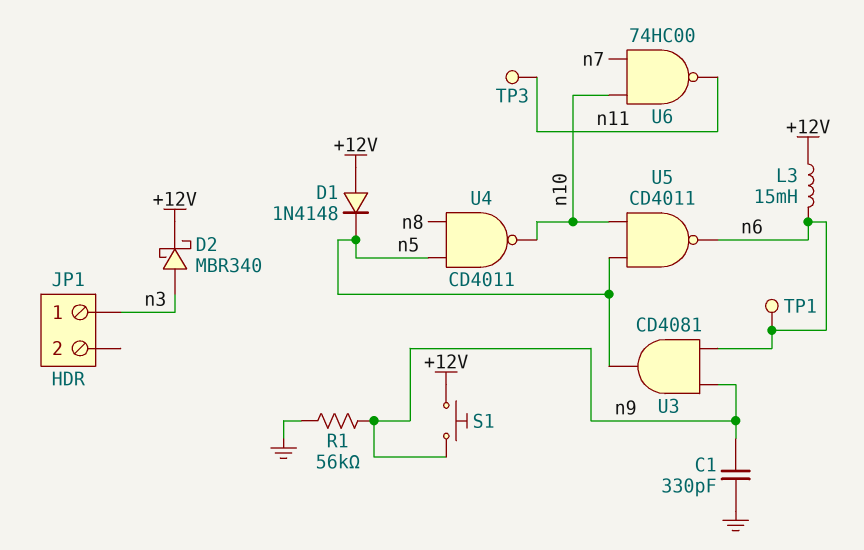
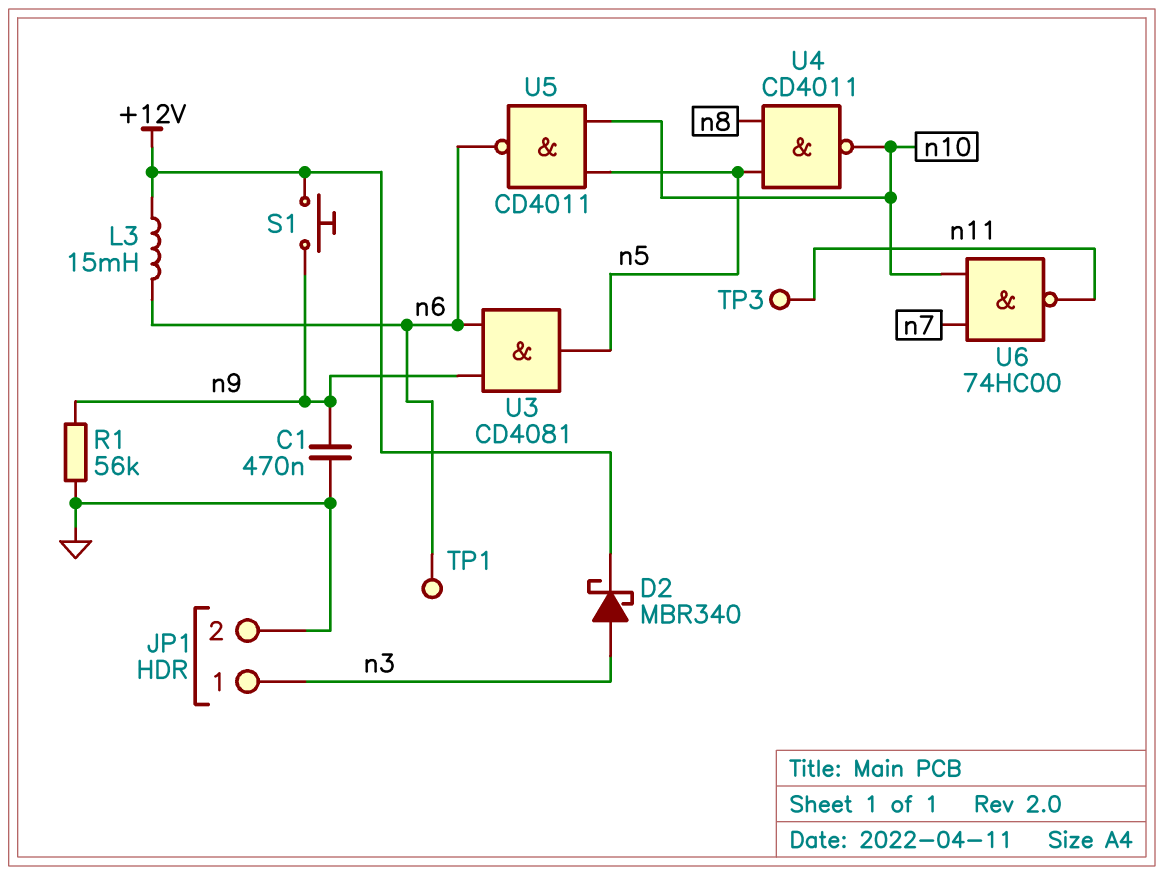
C1: 330pF (GND, n9) -> 470nF (GND, n9)
D1: diode 1N4148 (A +12V, K n5) -> none
JP1 pin 2: none -> GND

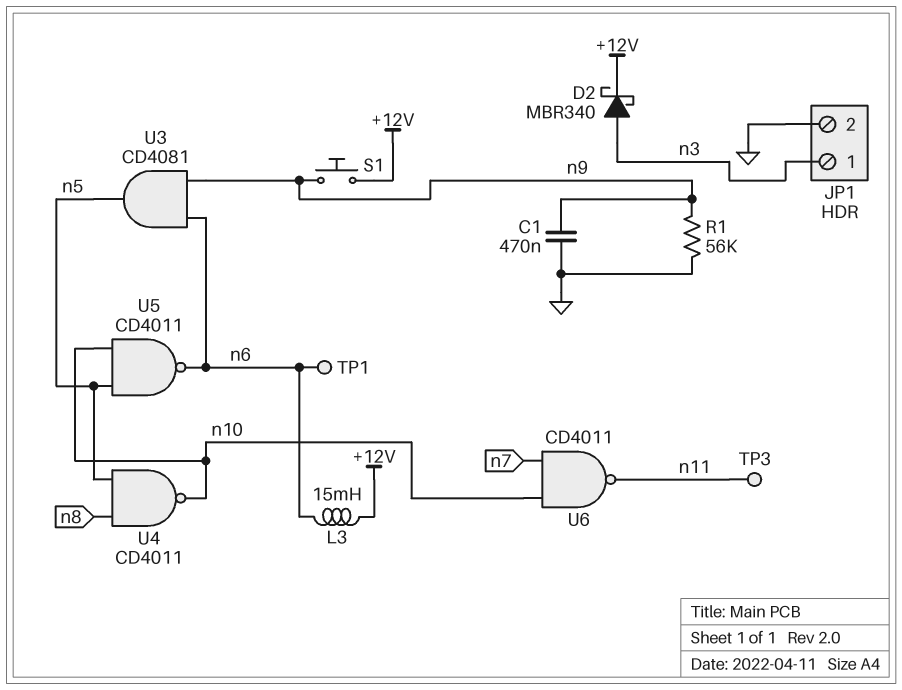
U6: NAND 74HC00 (in n7, in n10, out n11) -> NAND CD4011 (in n7, in n10, out n11)

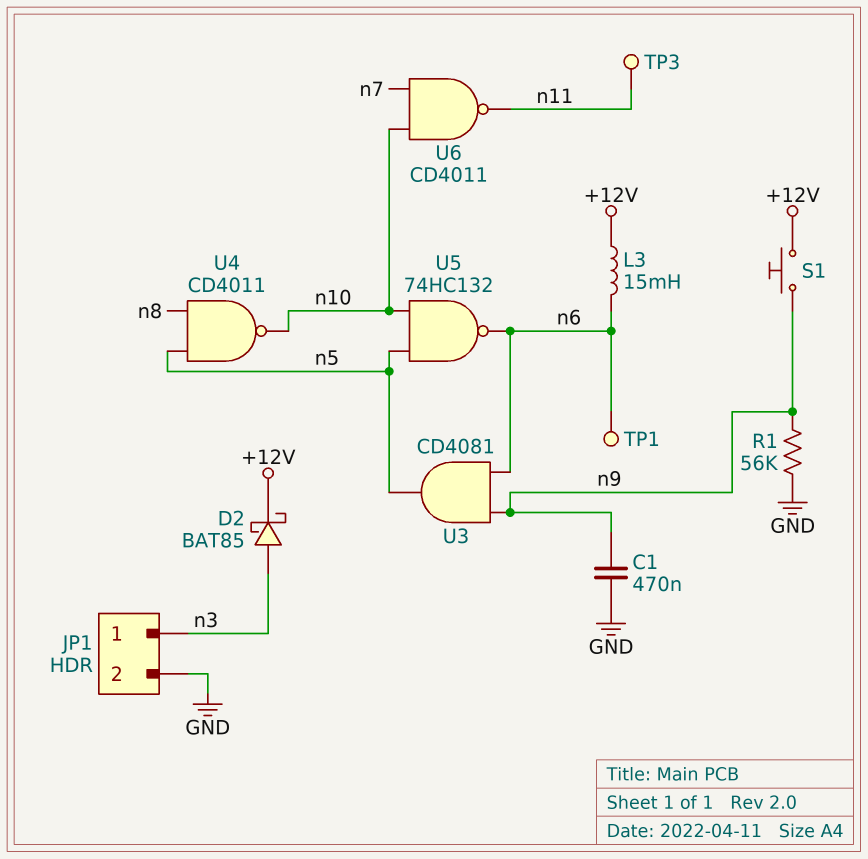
D2: schottky MBR340 (A n3, K +12V) -> schottky BAT85 (A n3, K +12V)
U5: NAND CD4011 (in n5, in n10, out n6) -> NAND 74HC132 (in n5, in n10, out n6)

